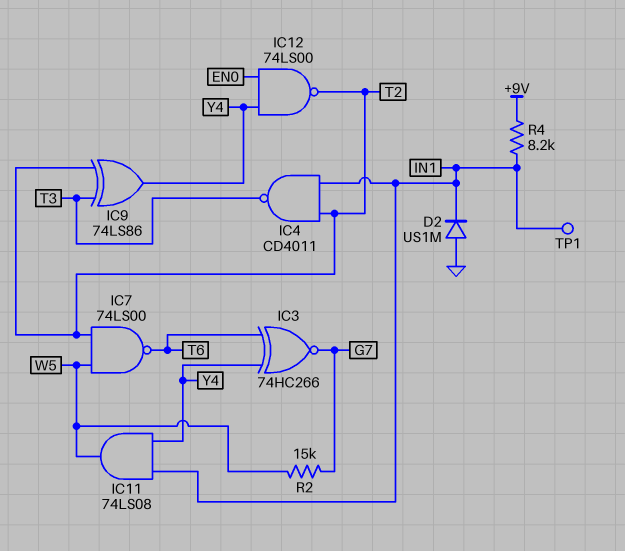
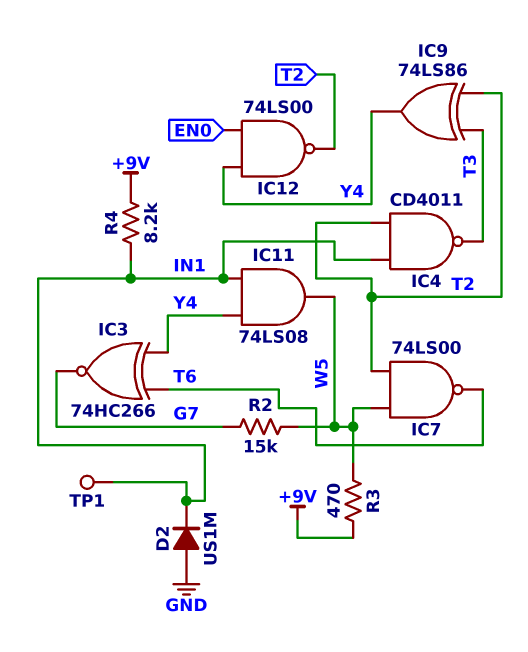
R3: none -> 470 (+9V, W5)

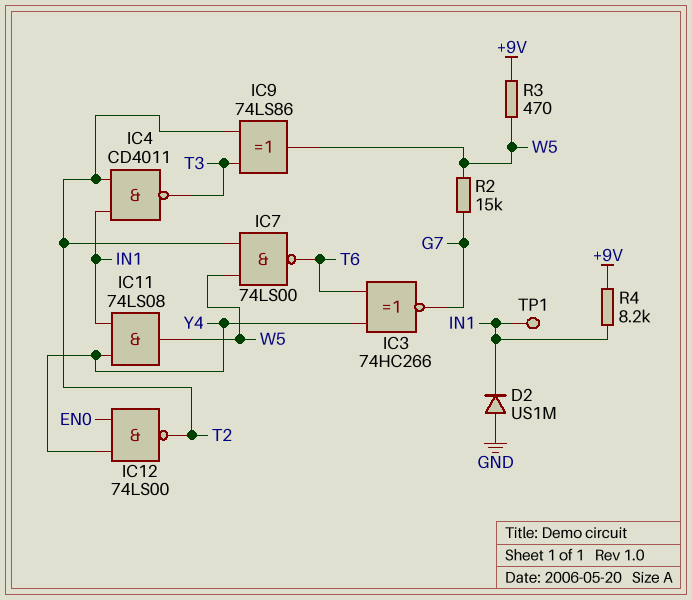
IC9: XOR 74LS86 (in T2, in T3, out Y4) -> XOR 74LS86 (in T2, in T3, out W5)

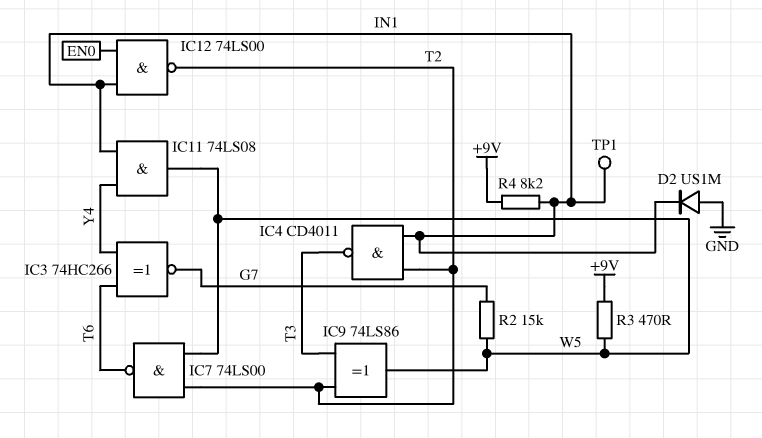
IC12: NAND 74LS00 (in EN0, in Y4, out T2) -> NAND 74LS00 (in EN0, in IN1, out T2)

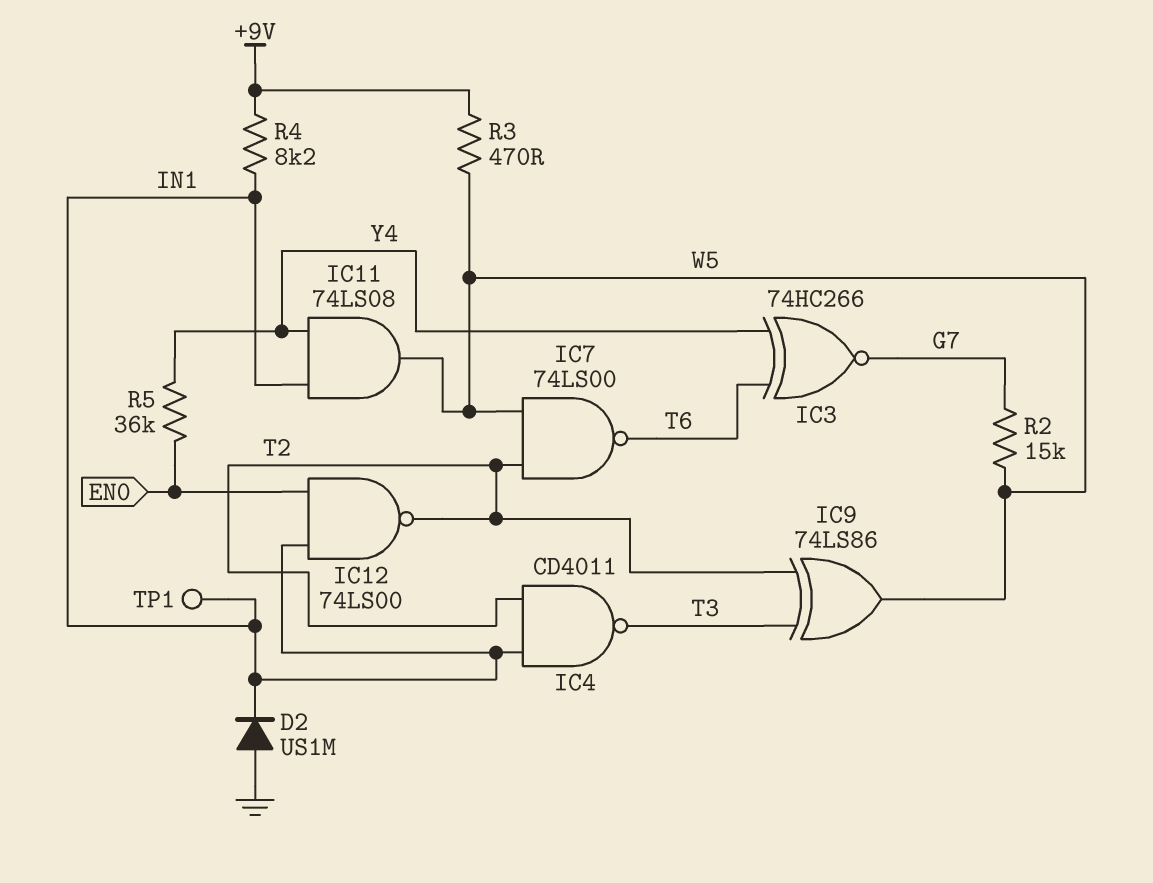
R5: none -> 36k (EN0, Y4)

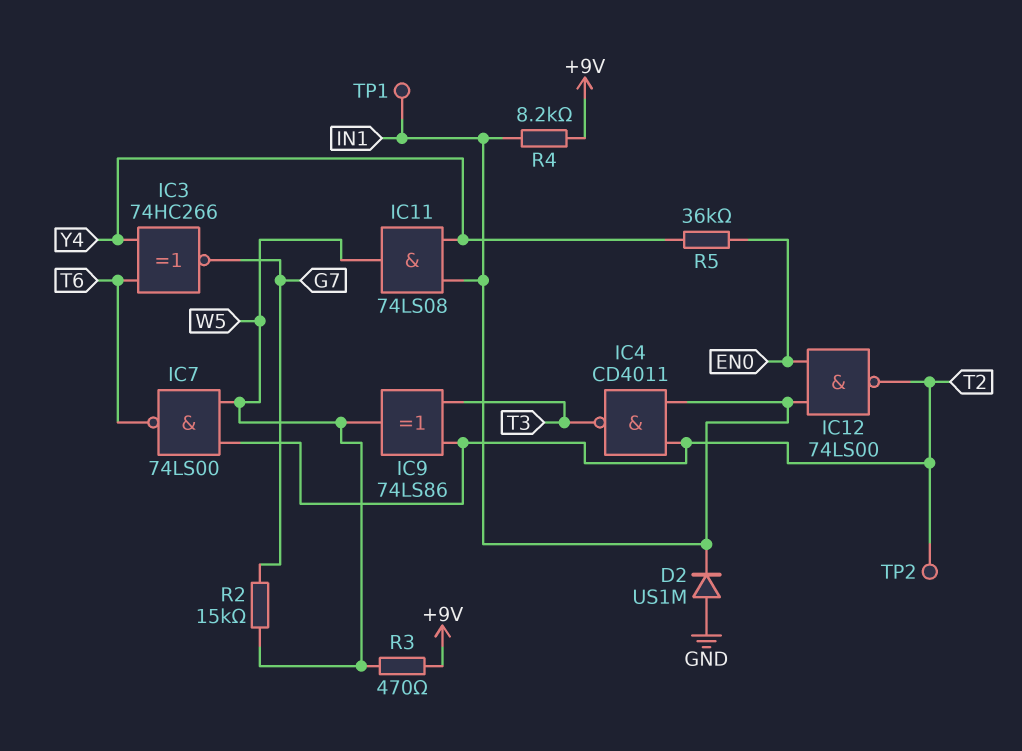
TP2: none -> test point (T2)

